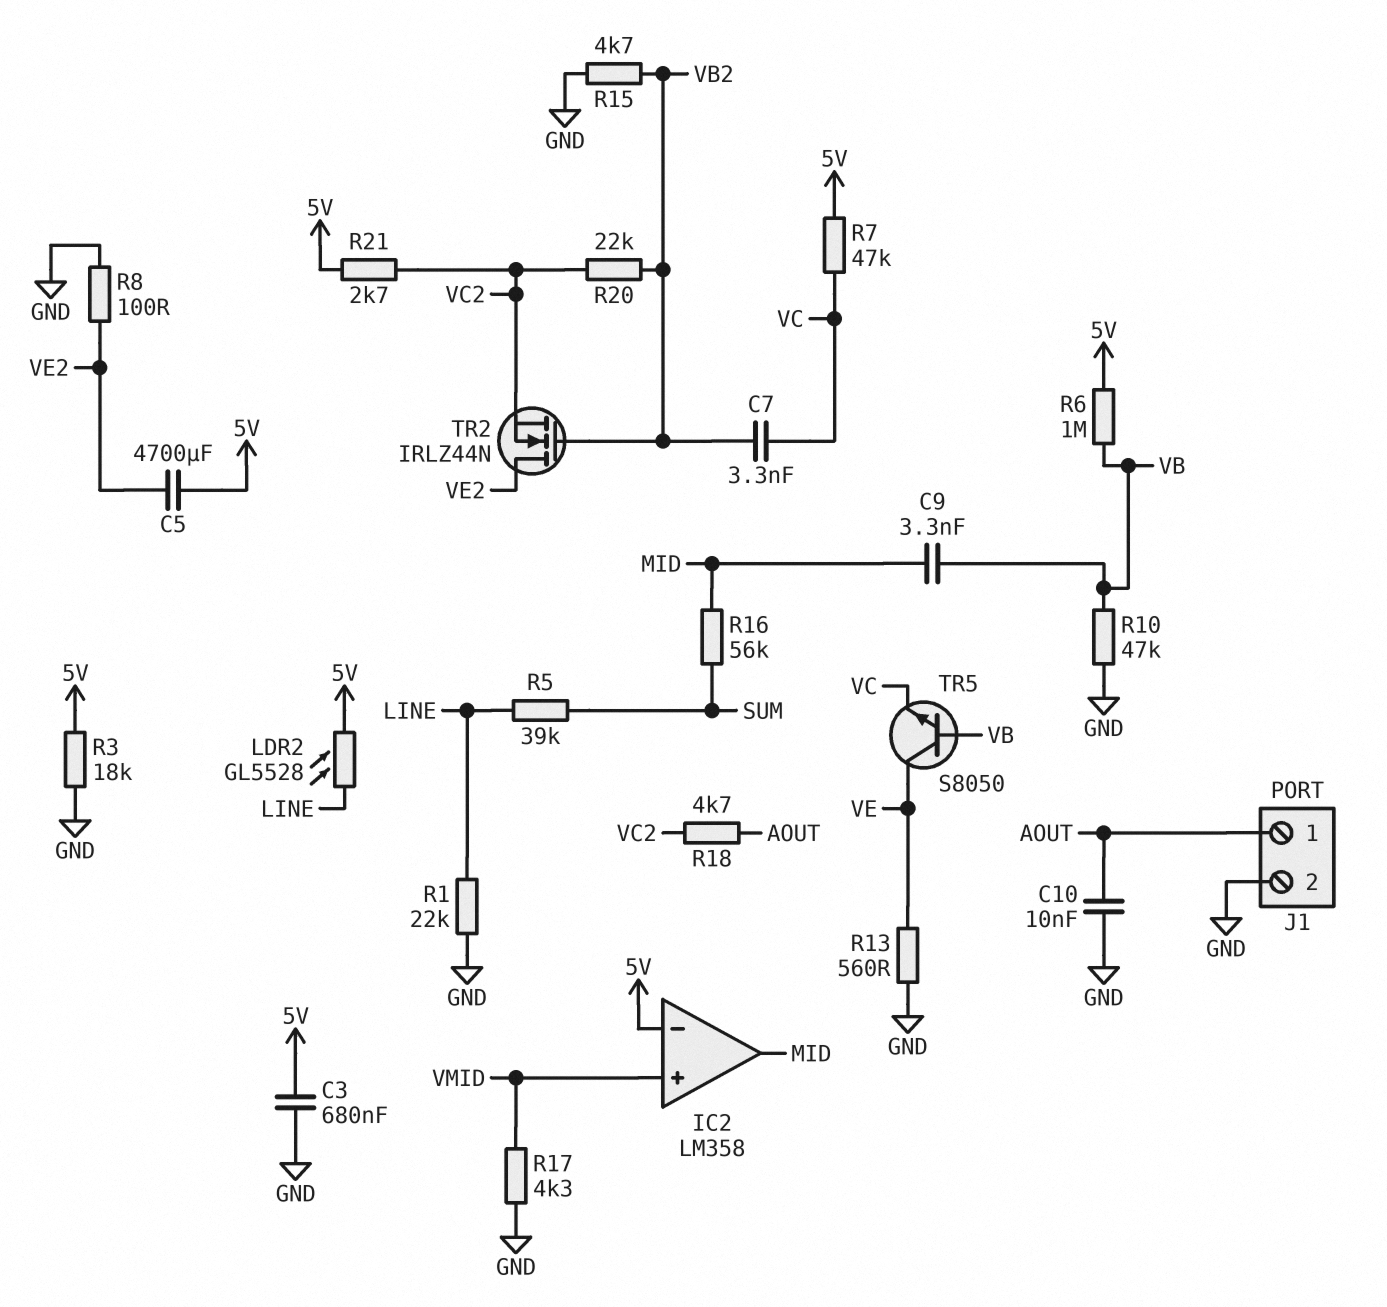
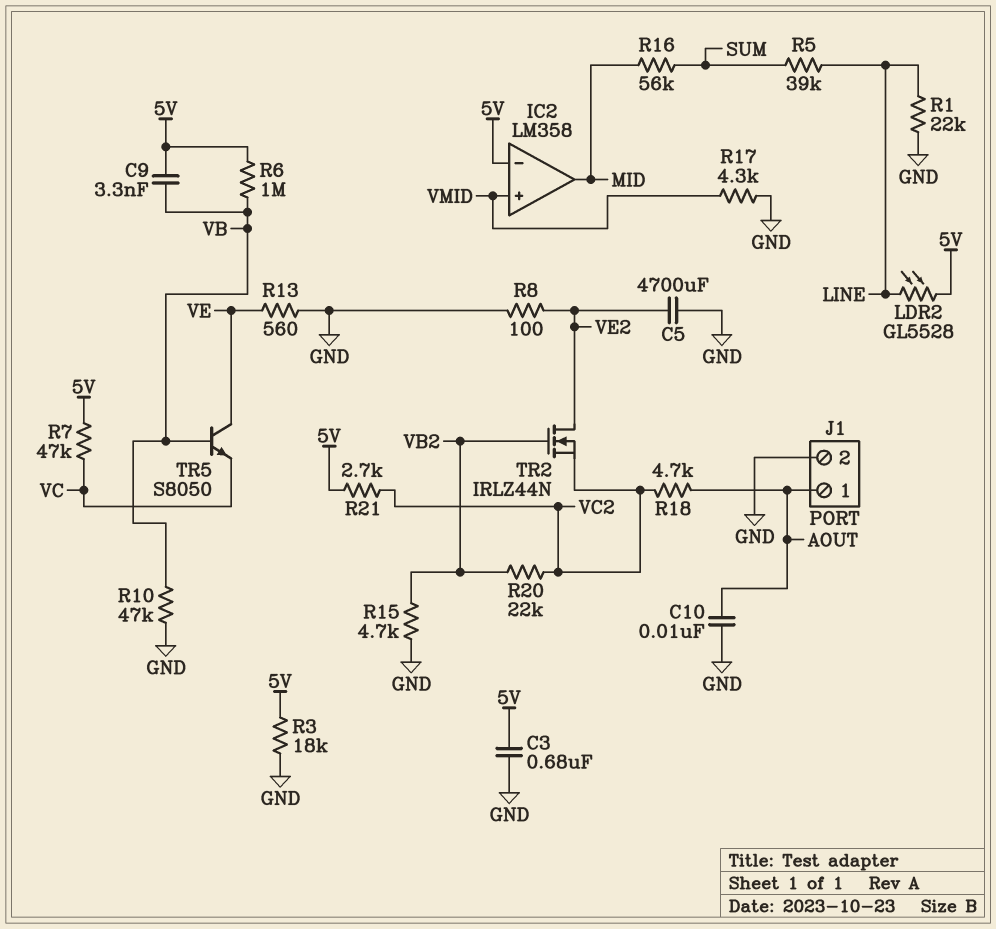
C5: 4700uF (5V, VE2) -> 4700uF (GND, VE2)
C7: 3.3nF (VB2, VC) -> none
C9: 3.3nF (MID, VB) -> 3.3nF (5V, VB)

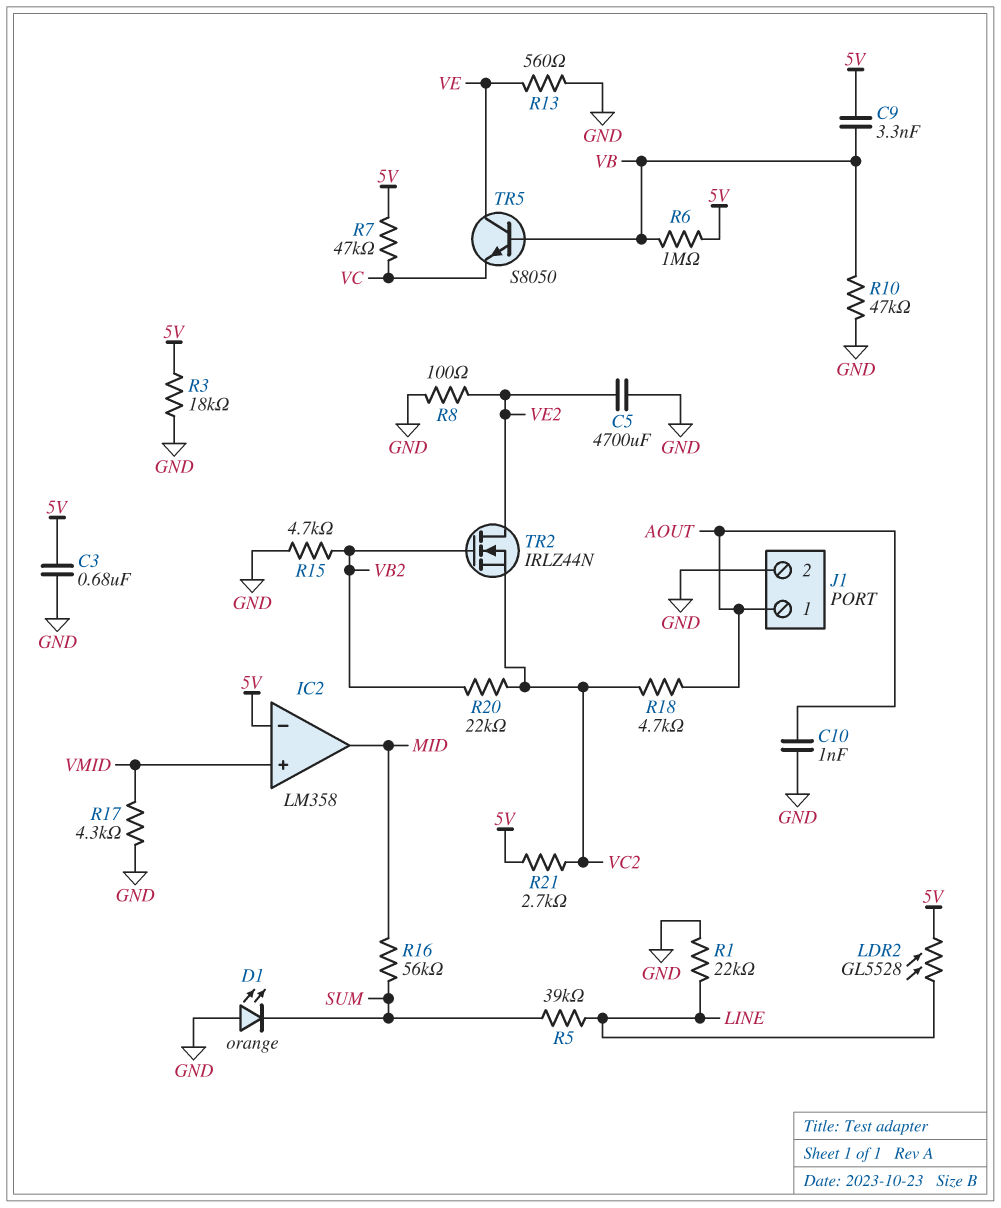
C10: 10nF (AOUT, GND) -> 1nF (AOUT, GND)
D1: none -> LED orange (A GND, K SUM)

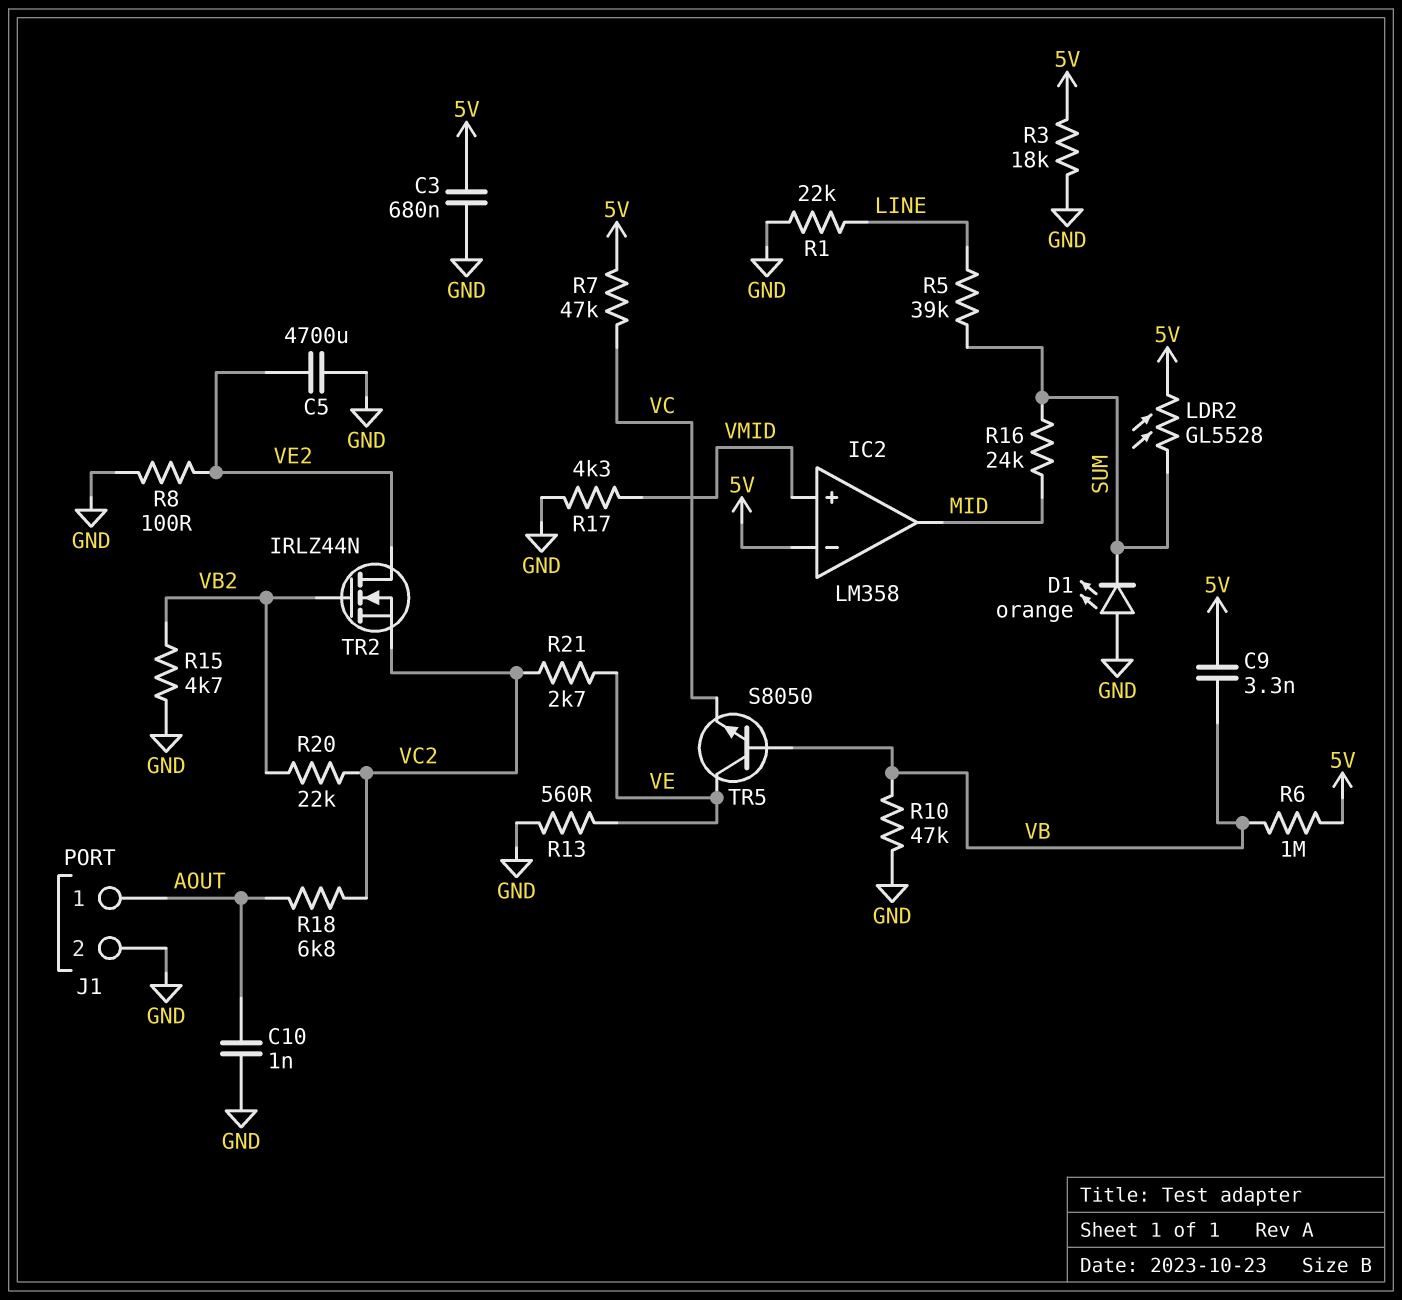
LDR2: GL5528 (5V, LINE) -> GL5528 (5V, SUM)
R16: 56k (MID, SUM) -> 24k (MID, SUM)
R18: 4.7k (AOUT, VC2) -> 6.8k (AOUT, VC2)
R21: 2.7k (5V, VC2) -> 2.7k (VC2, VE)

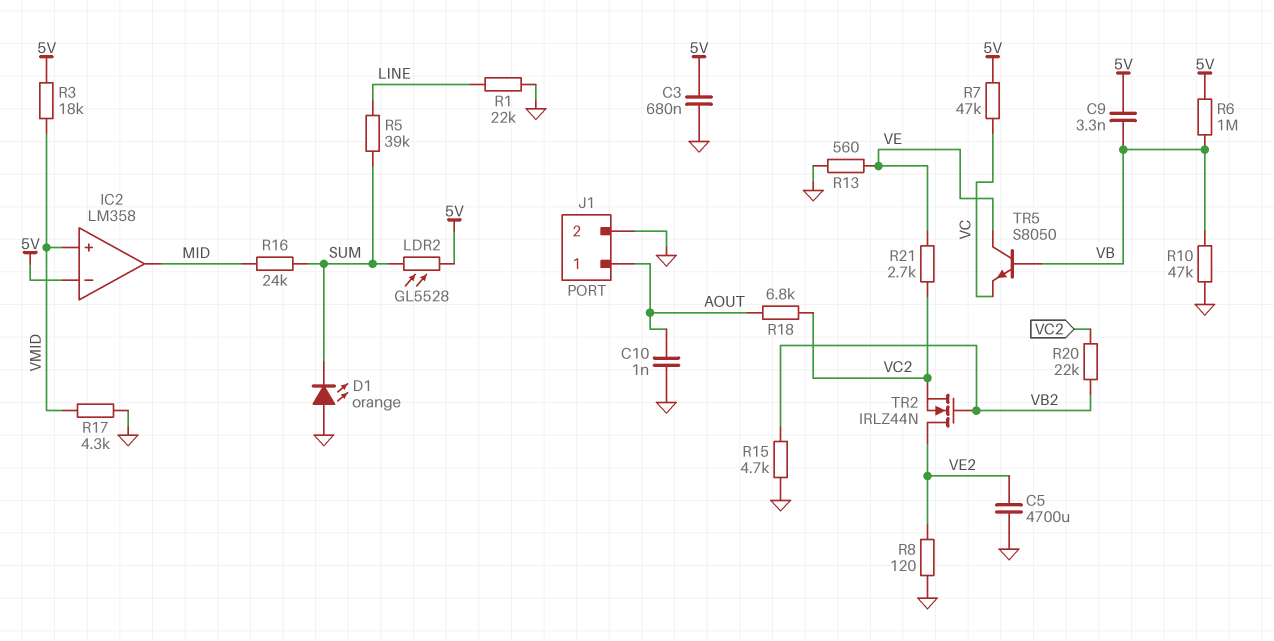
R3: 18k (5V, GND) -> 18k (5V, VMID)
R8: 100 (GND, VE2) -> 120 (GND, VE2)

